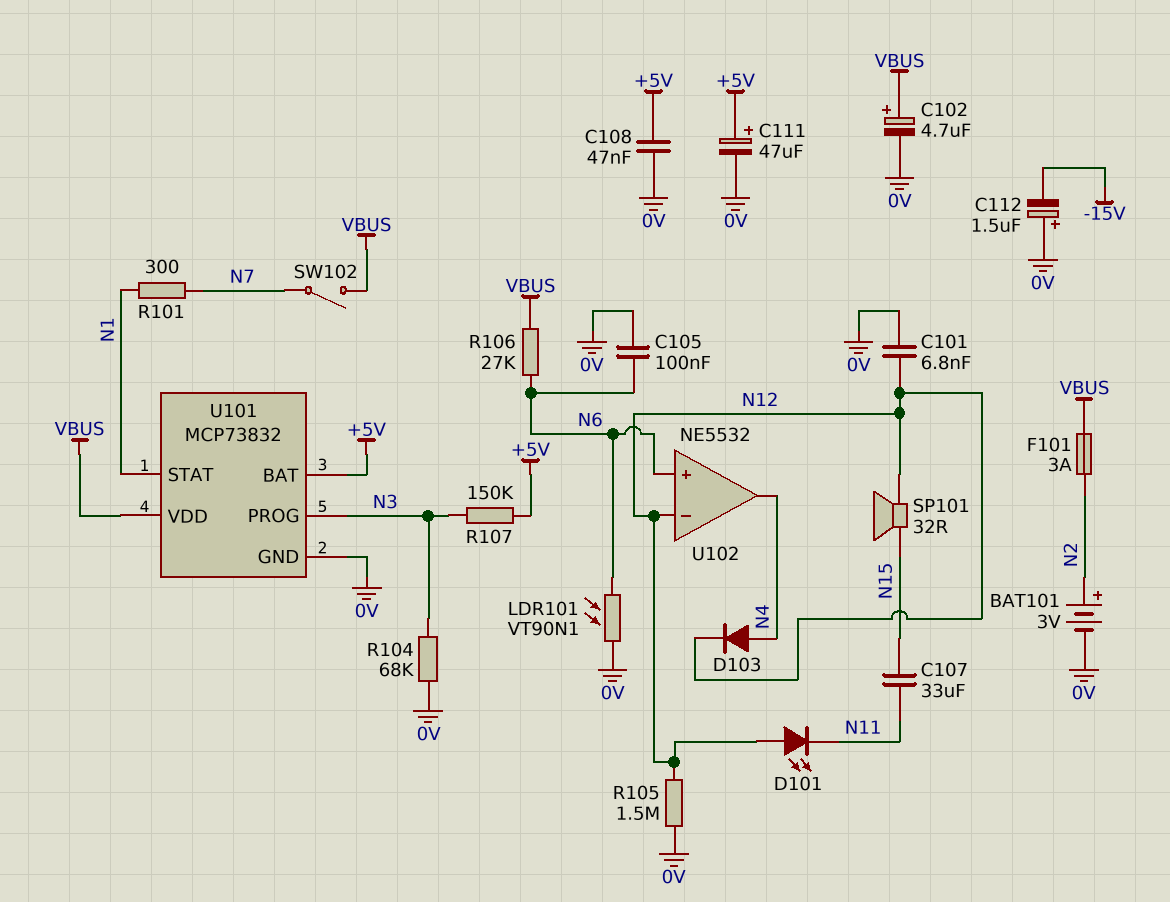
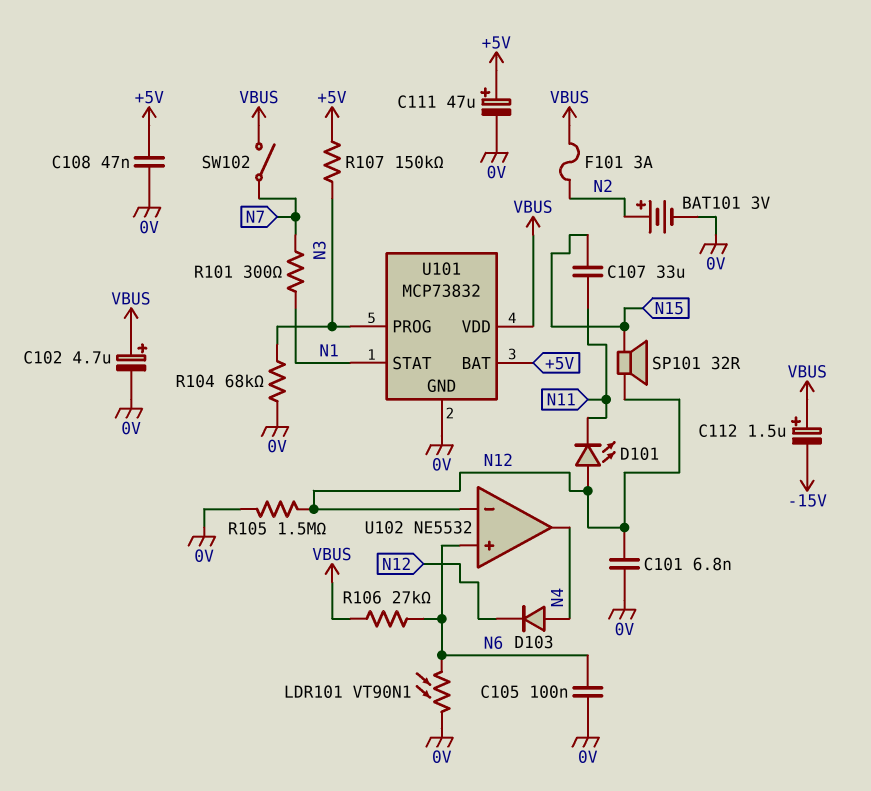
C112: 1.5uF (plus 0V, minus -15V) -> 1.5uF (plus VBUS, minus -15V)

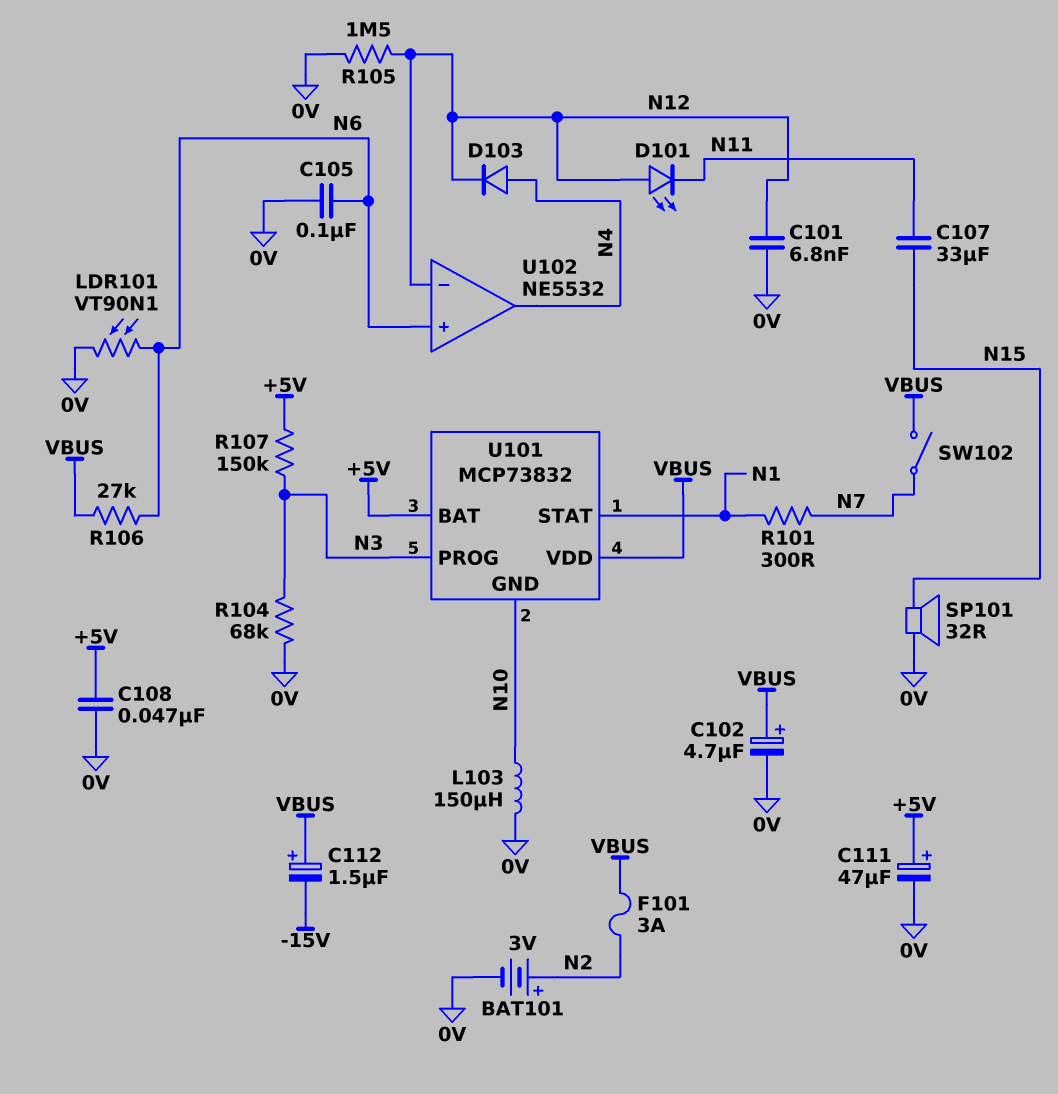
L103: none -> 150uH (0V, N10)
SP101: speaker 32R (N12, N15) -> speaker 32R (0V, N15)
U101 pin GND: 0V -> N10

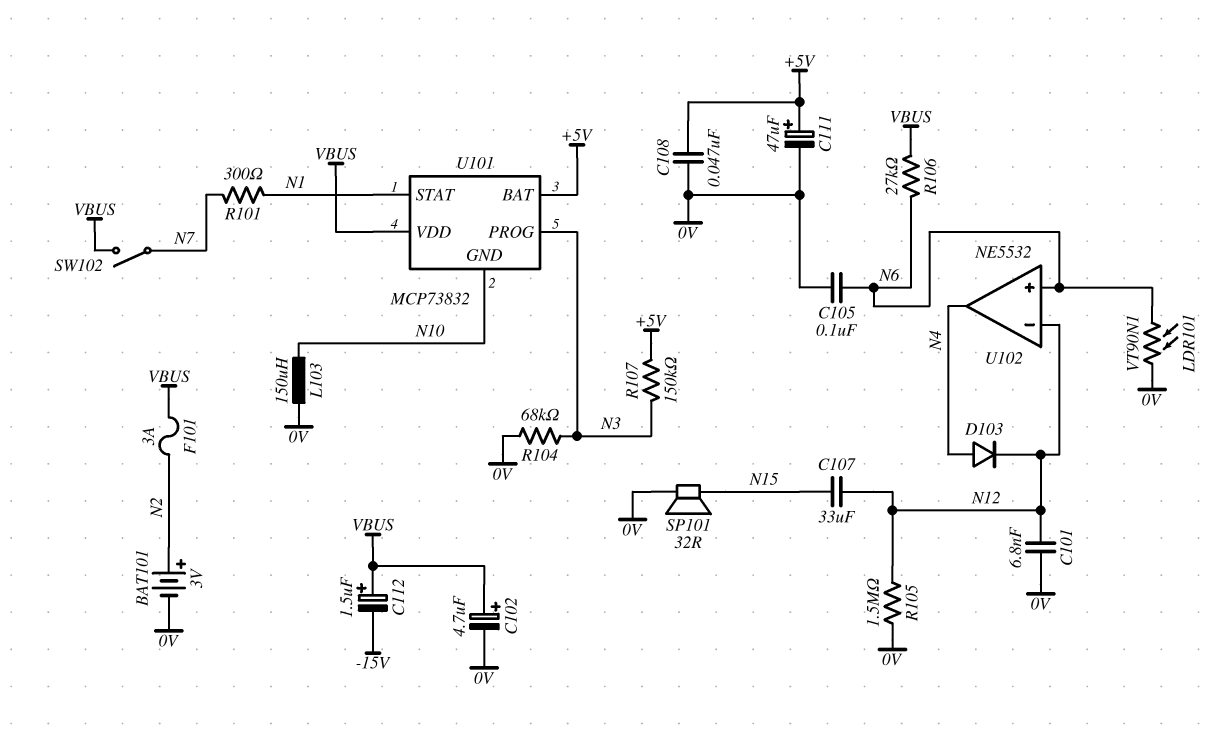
C107: 33uF (N11, N15) -> 33uF (N12, N15)
D101: LED (A N12, K N11) -> none

